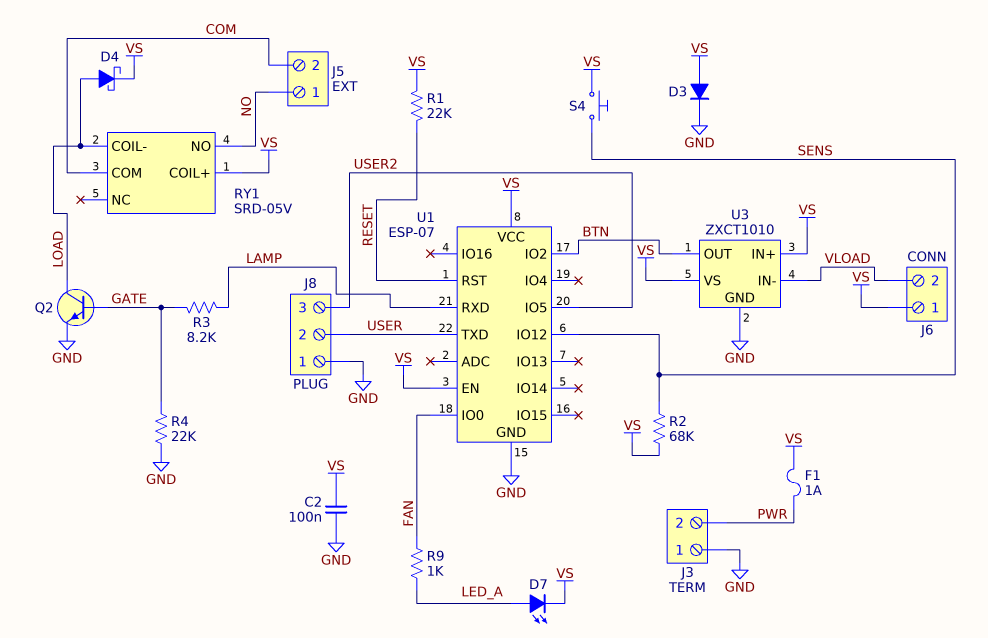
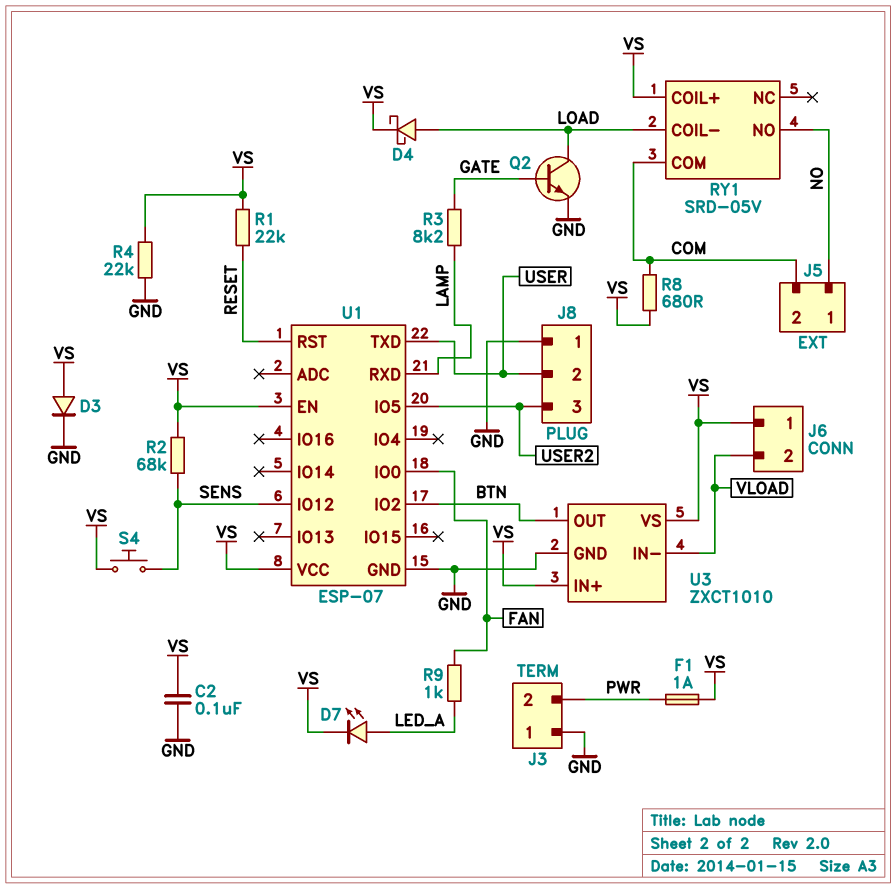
R4: 22k (GATE, GND) -> 22k (GND, VS)
R8: none -> 680 (COM, VS)

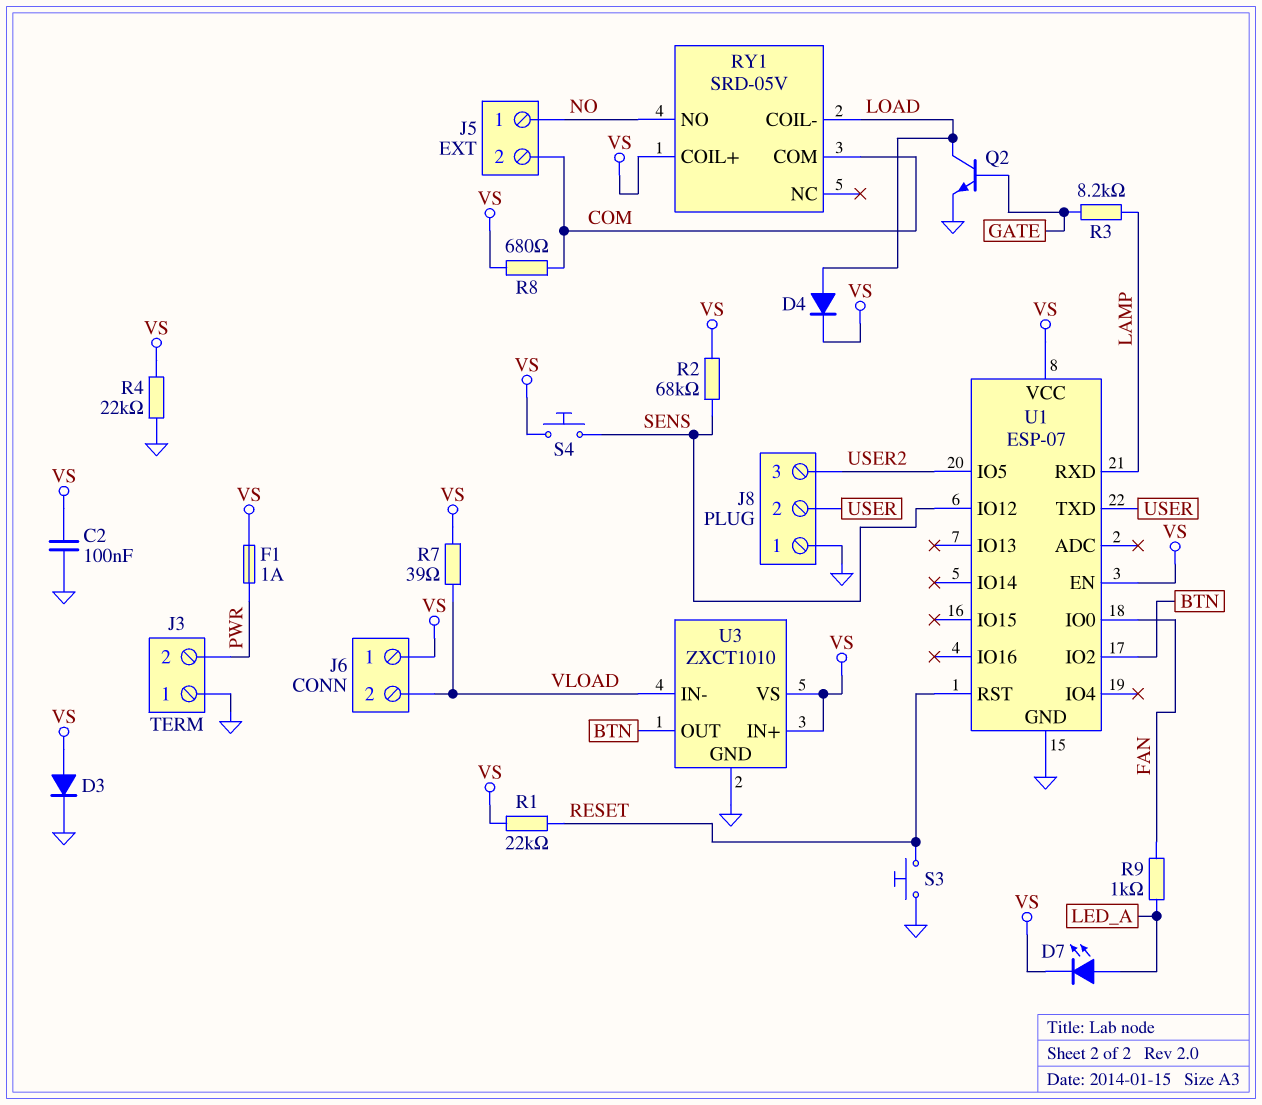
D4: schottky (A LOAD, K VS) -> diode (A LOAD, K VS)
R7: none -> 39 (VLOAD, VS)
S3: none -> button (GND, RESET)

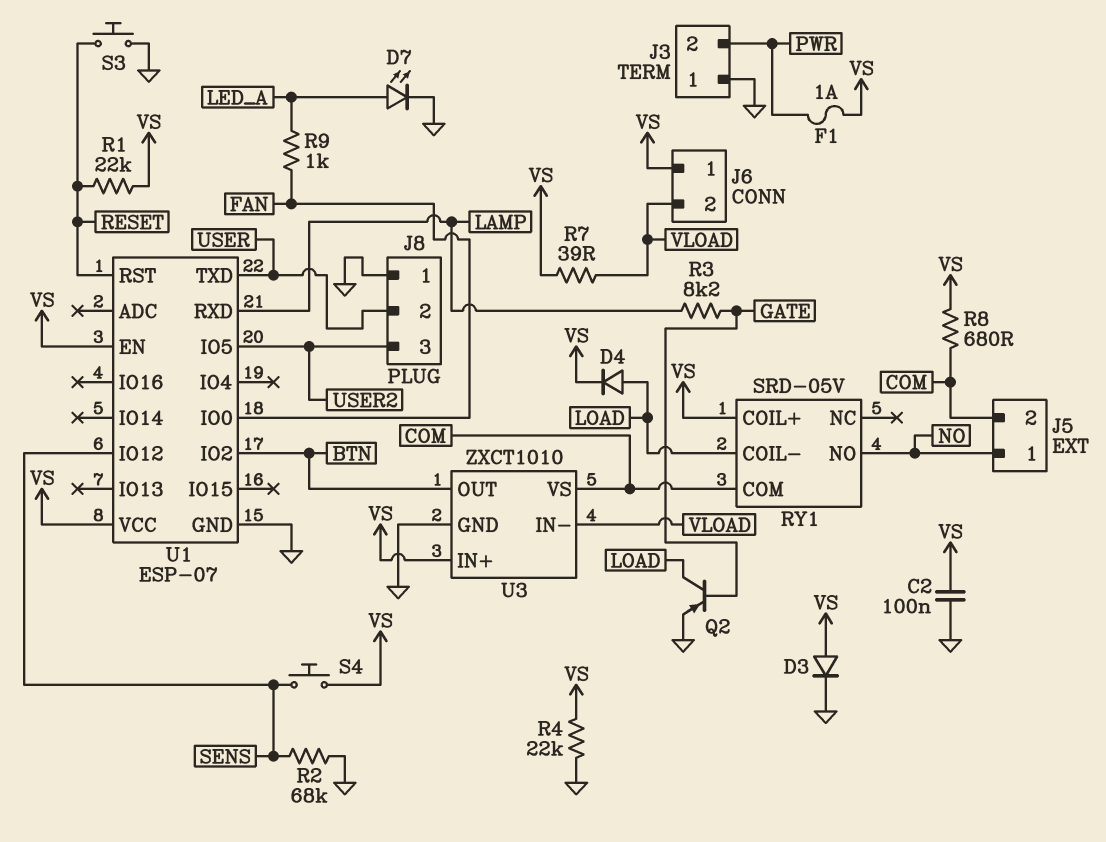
D7: LED (A LED_A, K VS) -> LED (A LED_A, K GND)
Q2: NPN (B GATE, C LOAD, E GND) -> PNP (B GATE, C LOAD, E GND)
R2: 68k (SENS, VS) -> 68k (GND, SENS)
U3 pin VS: VS -> COM

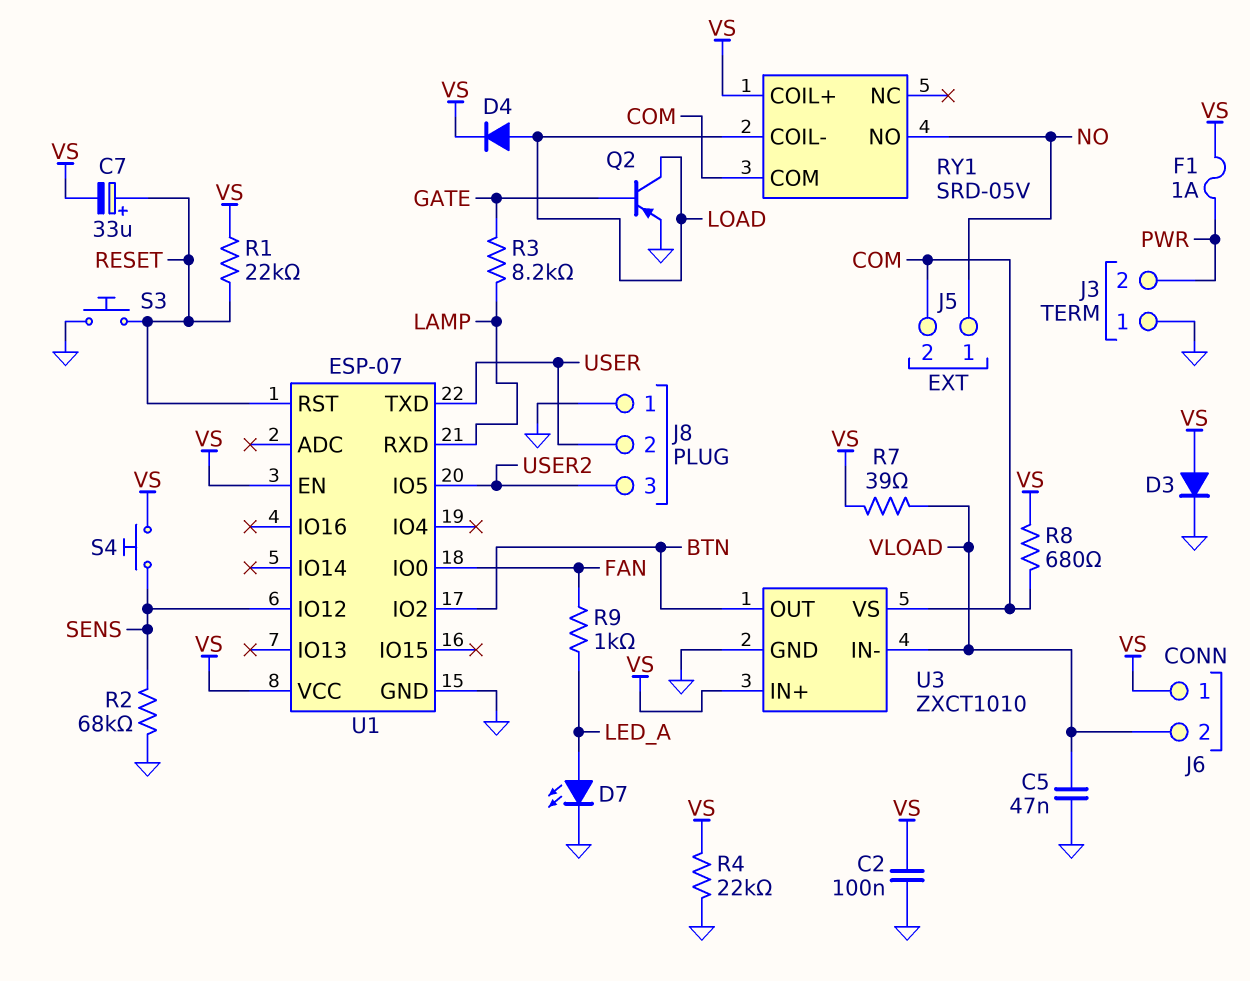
C5: none -> 47nF (GND, VLOAD)
C7: none -> 33uF (plus RESET, minus VS)

